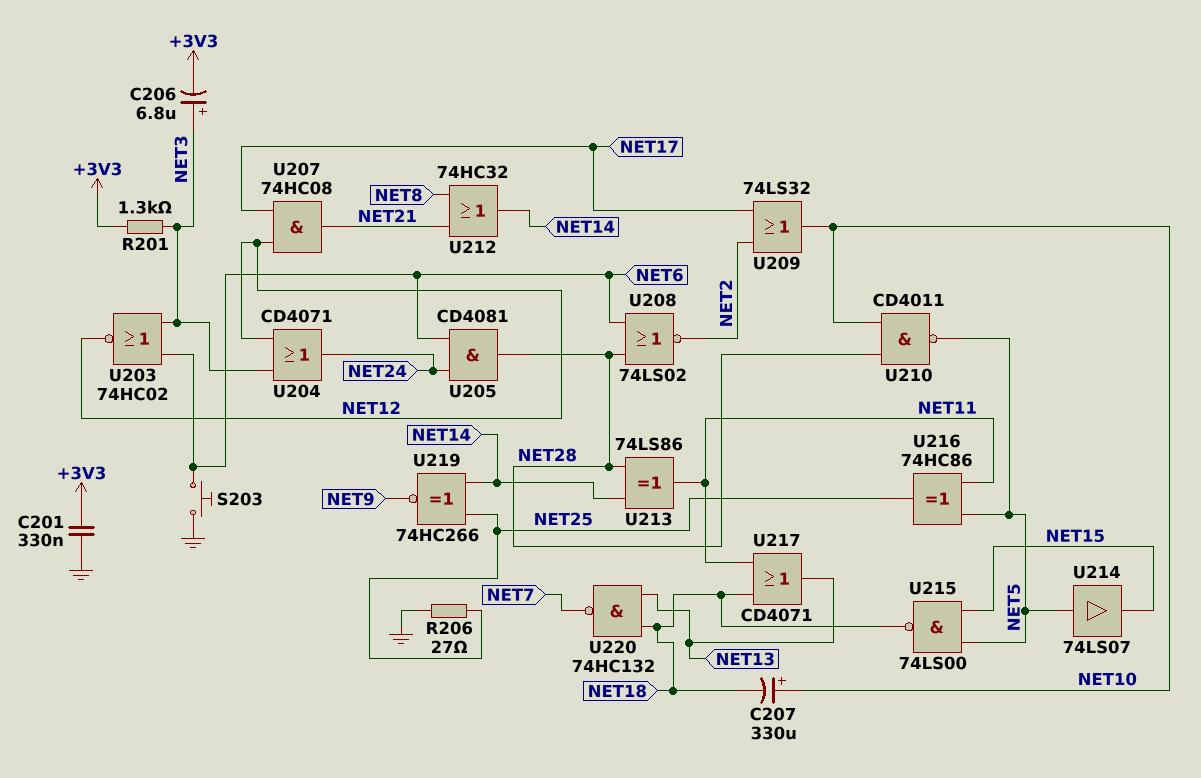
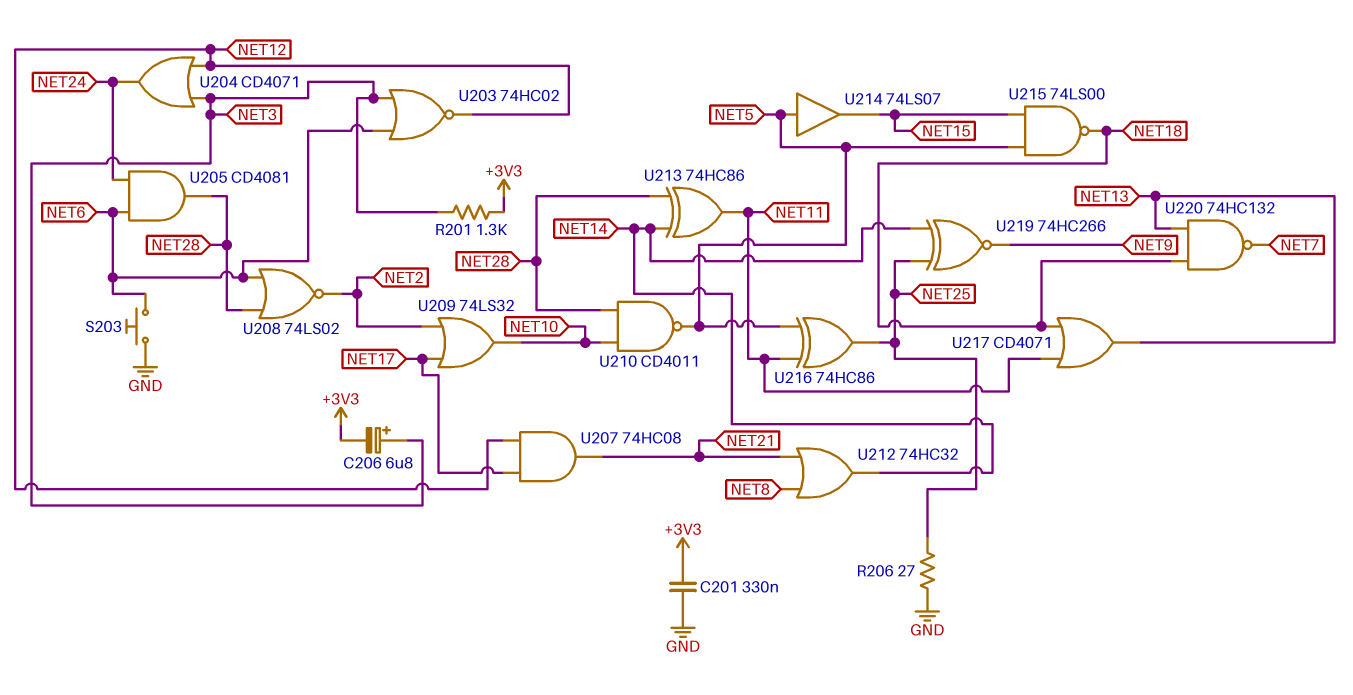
C207: 330uF (plus NET10, minus NET18) -> none
U213: XOR 74LS86 (in NET14, in NET28, out NET11) -> XOR 74HC86 (in NET14, in NET28, out NET11)

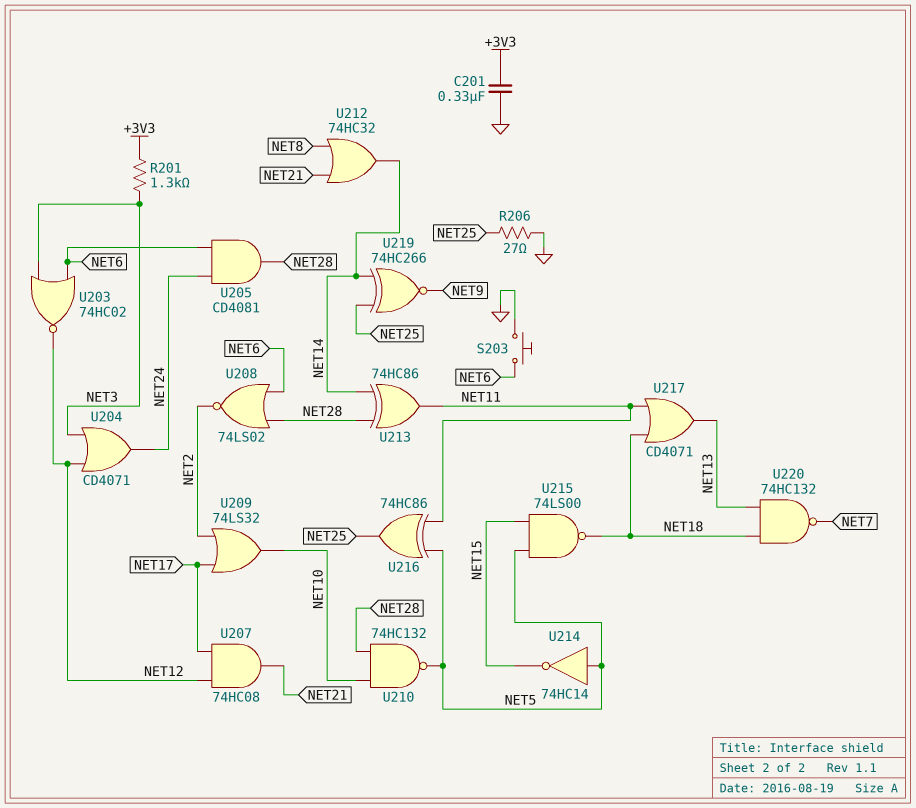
C206: 6.8uF (plus NET3, minus +3V3) -> none
U210: NAND CD4011 (in NET10, in NET28, out NET5) -> NAND 74HC132 (in NET10, in NET28, out NET5)
U214: buffer 74LS07 (in NET5, out NET15) -> NOT 74HC14 (in NET5, out NET15)

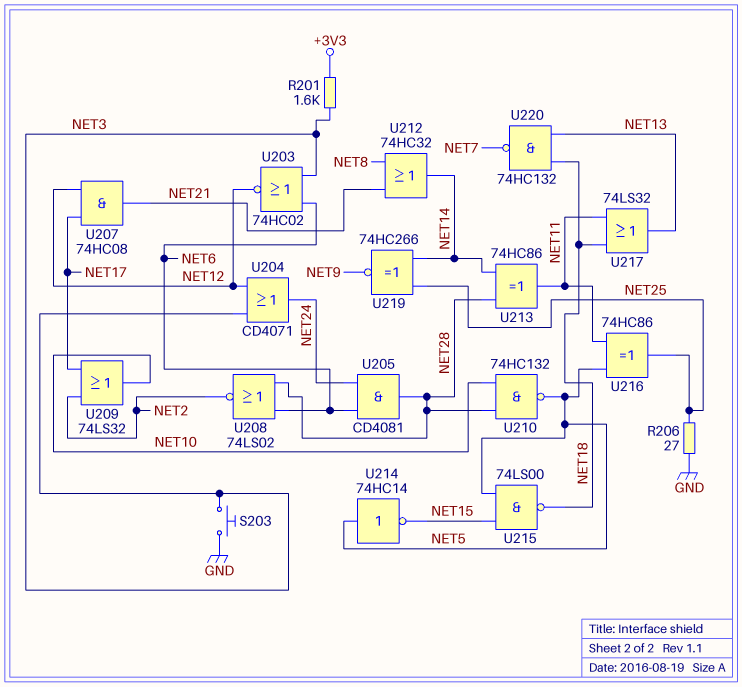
C201: 330nF (+3V3, GND) -> none
R201: 1.3k (+3V3, NET3) -> 1.6k (+3V3, NET3)
S203: button (GND, NET6) -> button (GND, NET3)
U217: OR CD4071 (in NET11, in NET18, out NET13) -> OR 74LS32 (in NET11, in NET18, out NET13)

